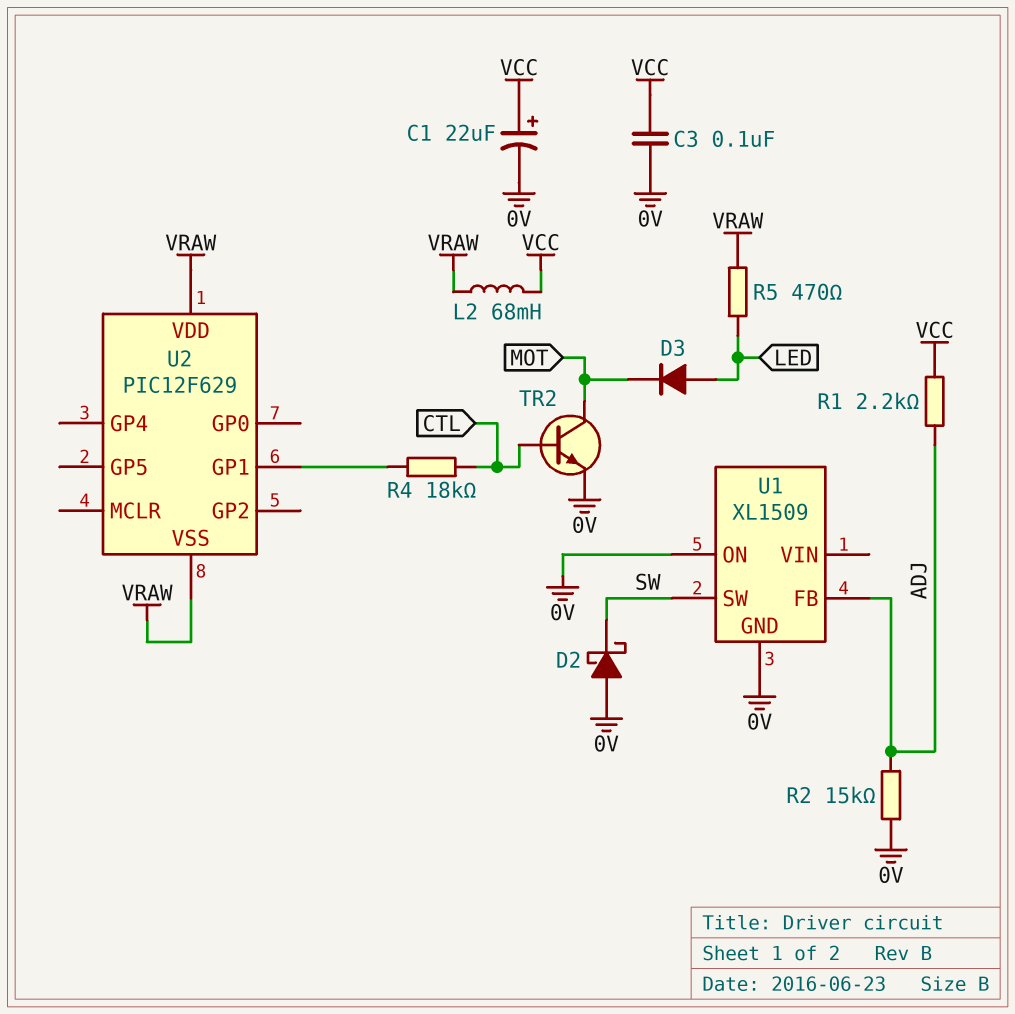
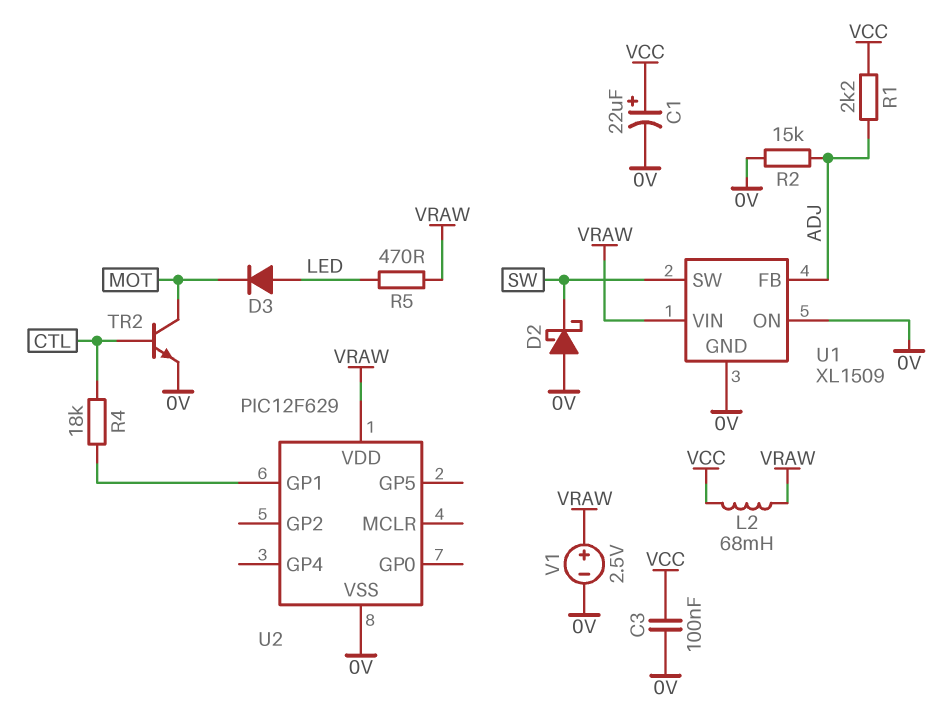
U1 pin VIN: none -> VRAW
U2 pin VSS: VRAW -> 0V
V1: none -> 2.5V (plus VRAW, minus 0V)

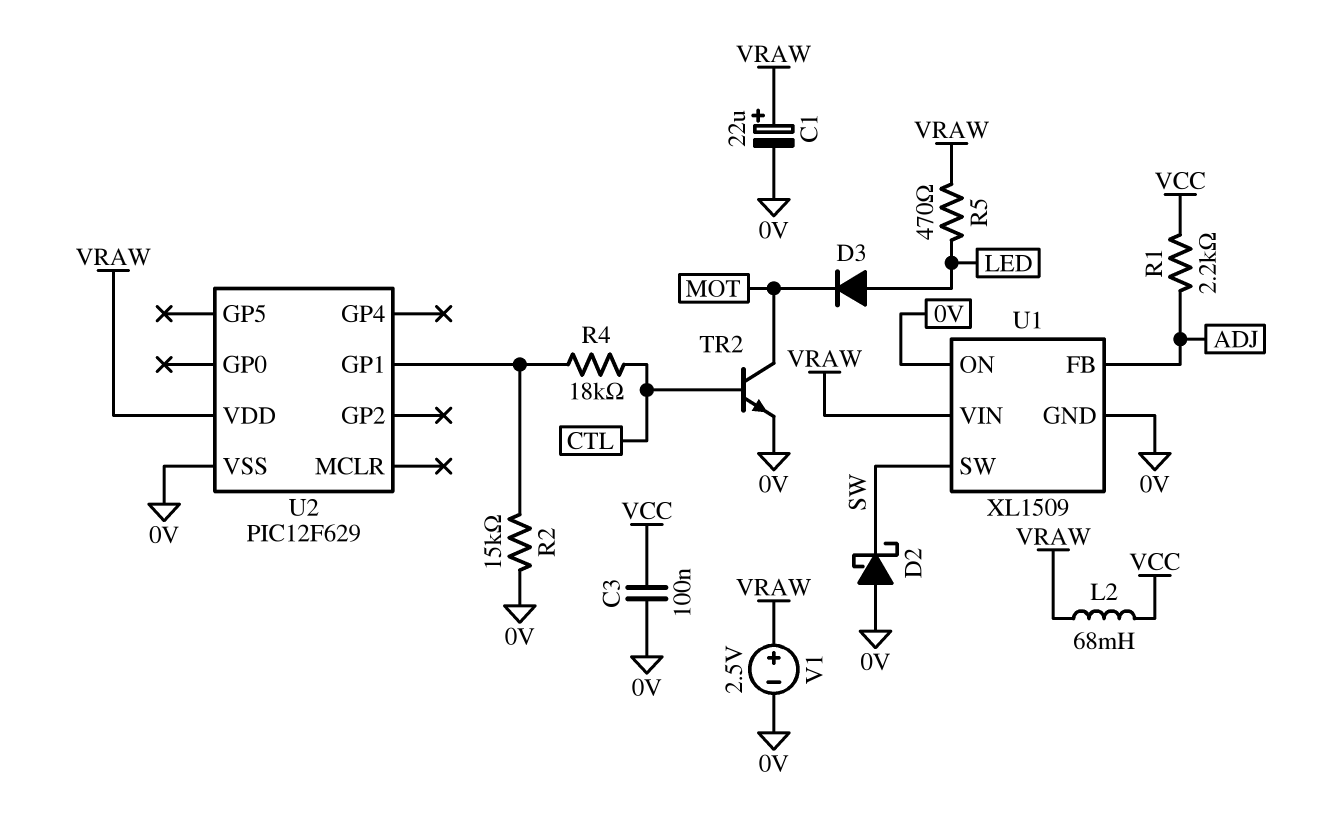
C1: 22uF (plus VCC, minus 0V) -> 22uF (plus VRAW, minus 0V)
R2: 15k (0V, ADJ) -> 15k (0V, U2/GP1)

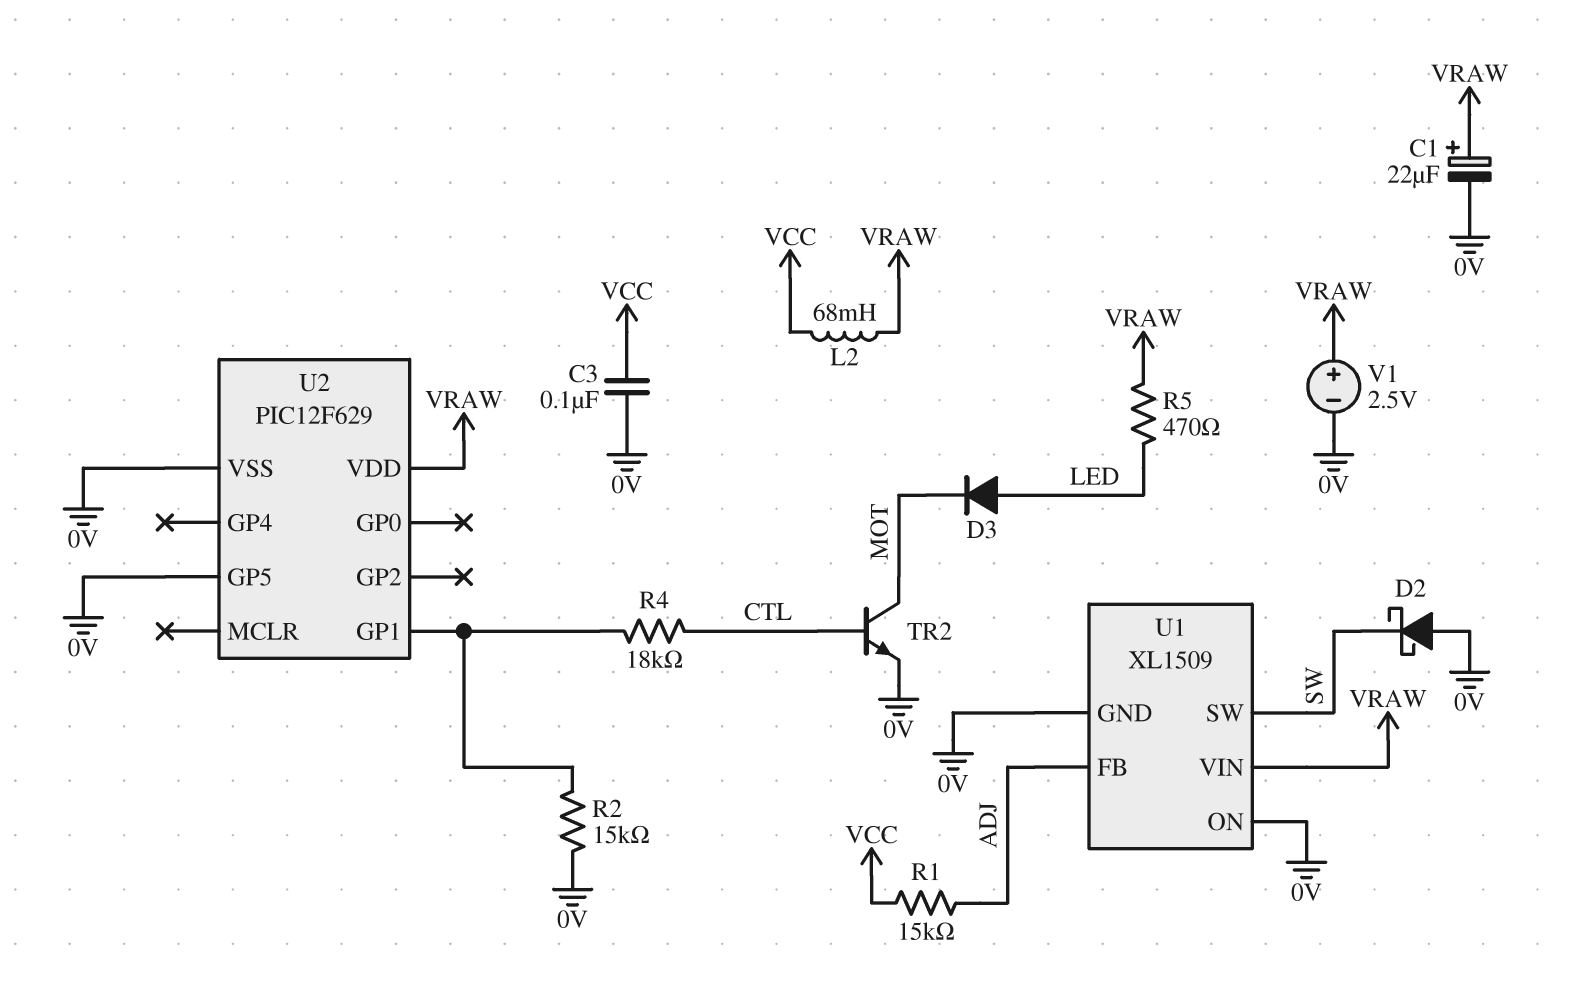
R1: 2.2k (ADJ, VCC) -> 15k (ADJ, VCC)
U2 pin GP5: none -> 0V

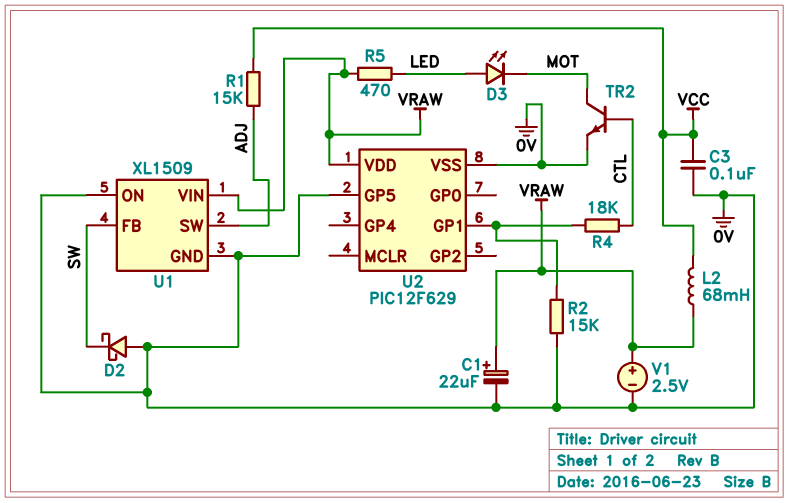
D3: diode (A LED, K MOT) -> LED (A LED, K MOT)
U1 pin FB: ADJ -> SW
U1 pin SW: SW -> ADJ

